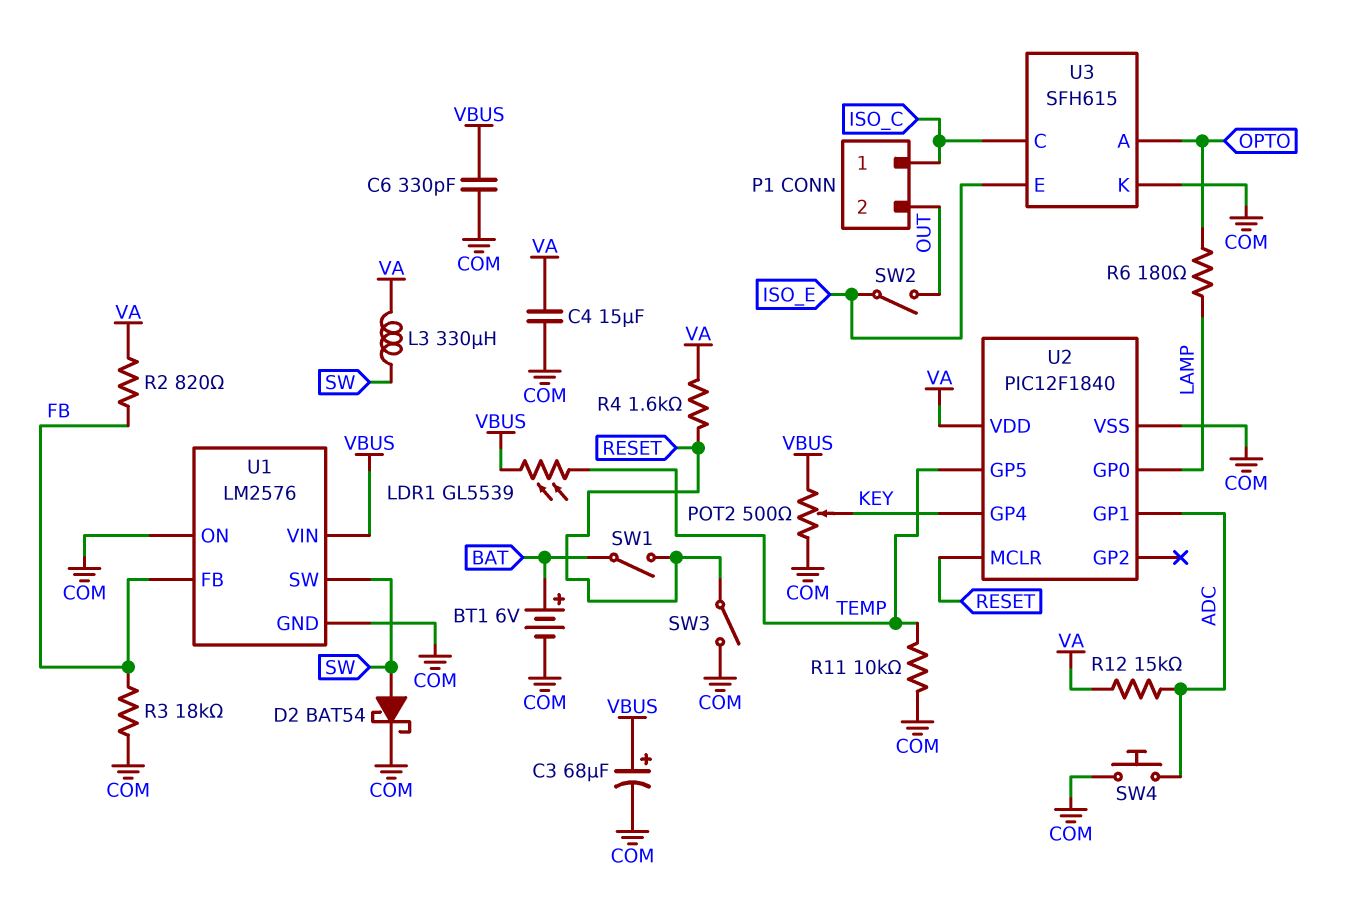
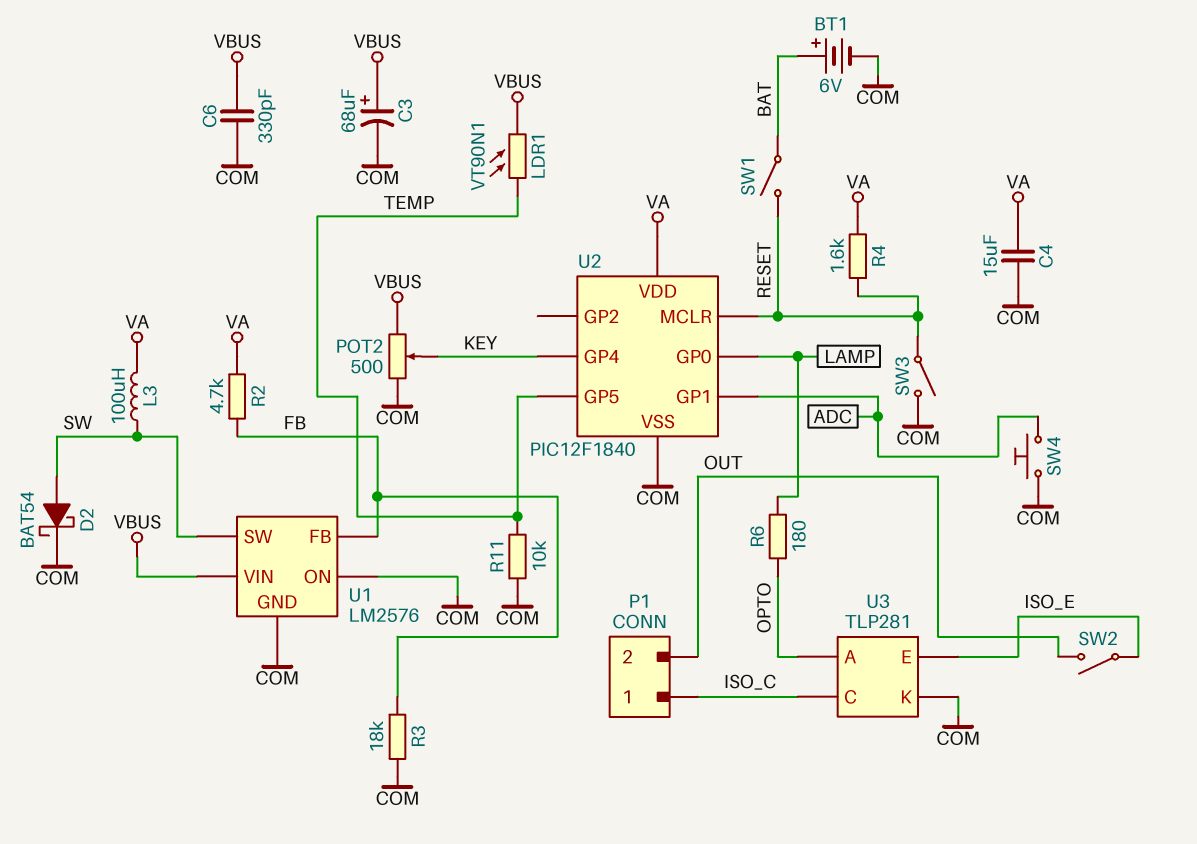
L3: 330uH (SW, VA) -> 100uH (SW, VA)
LDR1: GL5539 (TEMP, VBUS) -> VT90N1 (TEMP, VBUS)
R2: 820 (FB, VA) -> 4.7k (FB, VA)
R12: 15k (ADC, VA) -> none
U3: SFH615 -> TLP281

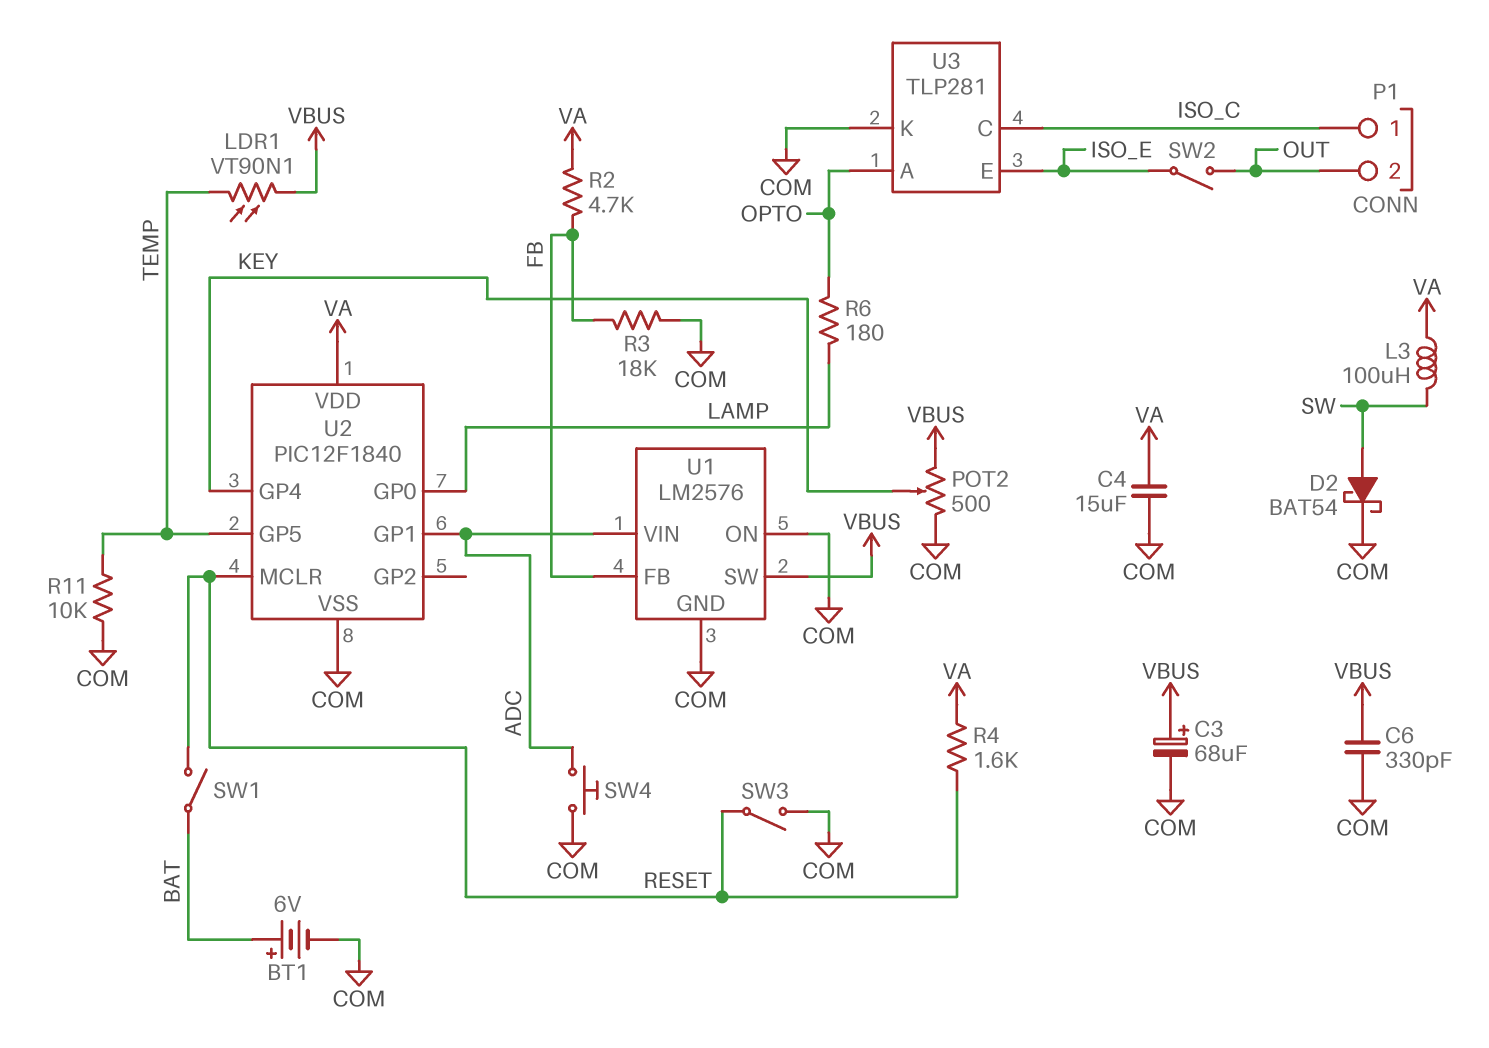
U1 pin SW: SW -> VBUS
U1 pin VIN: VBUS -> ADC

